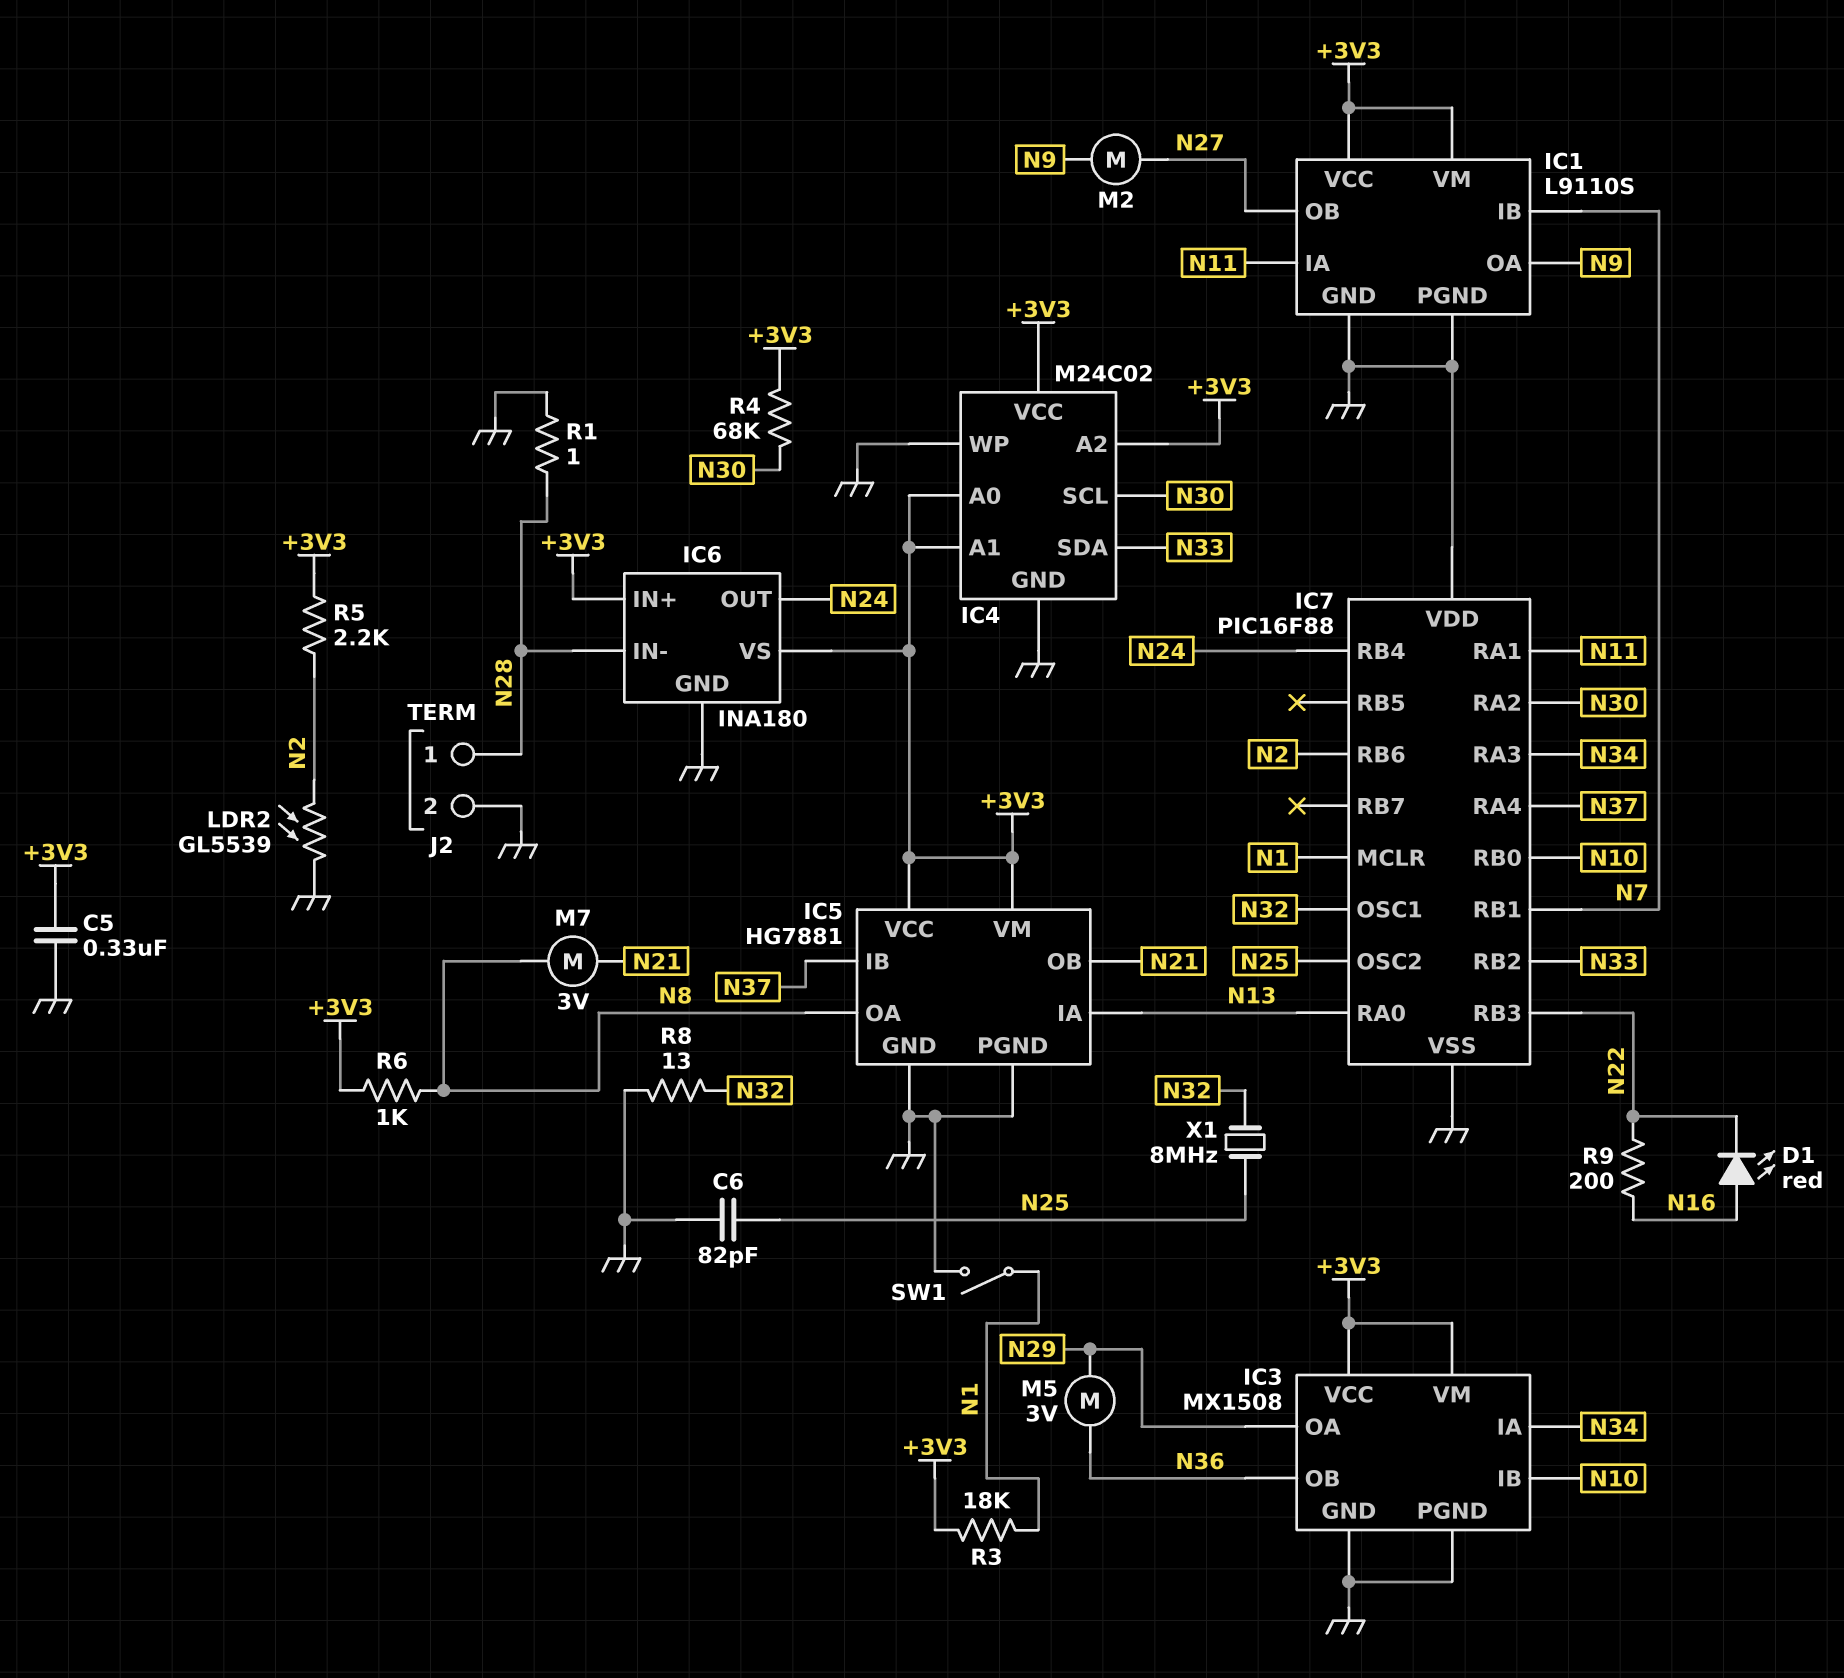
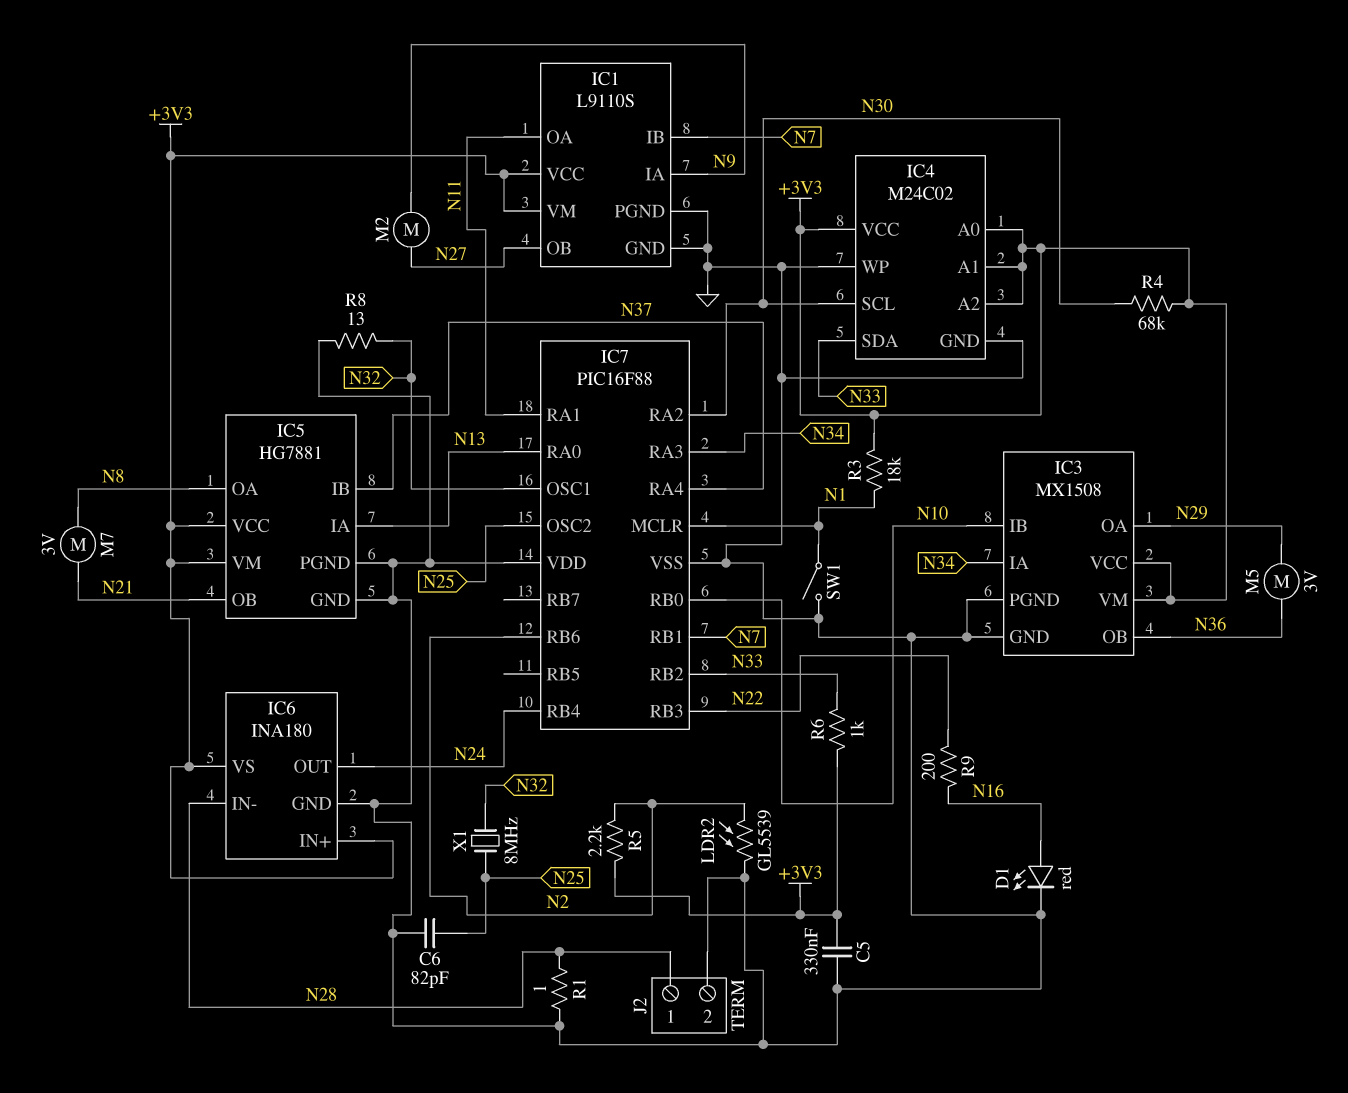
D1: LED red (A N16, K N22) -> LED red (A N16, K GND)
IC1 pin IA: N11 -> N9
IC1 pin OA: N9 -> N11
R6: 1k (+3V3, N8) -> 1k (+3V3, N33)

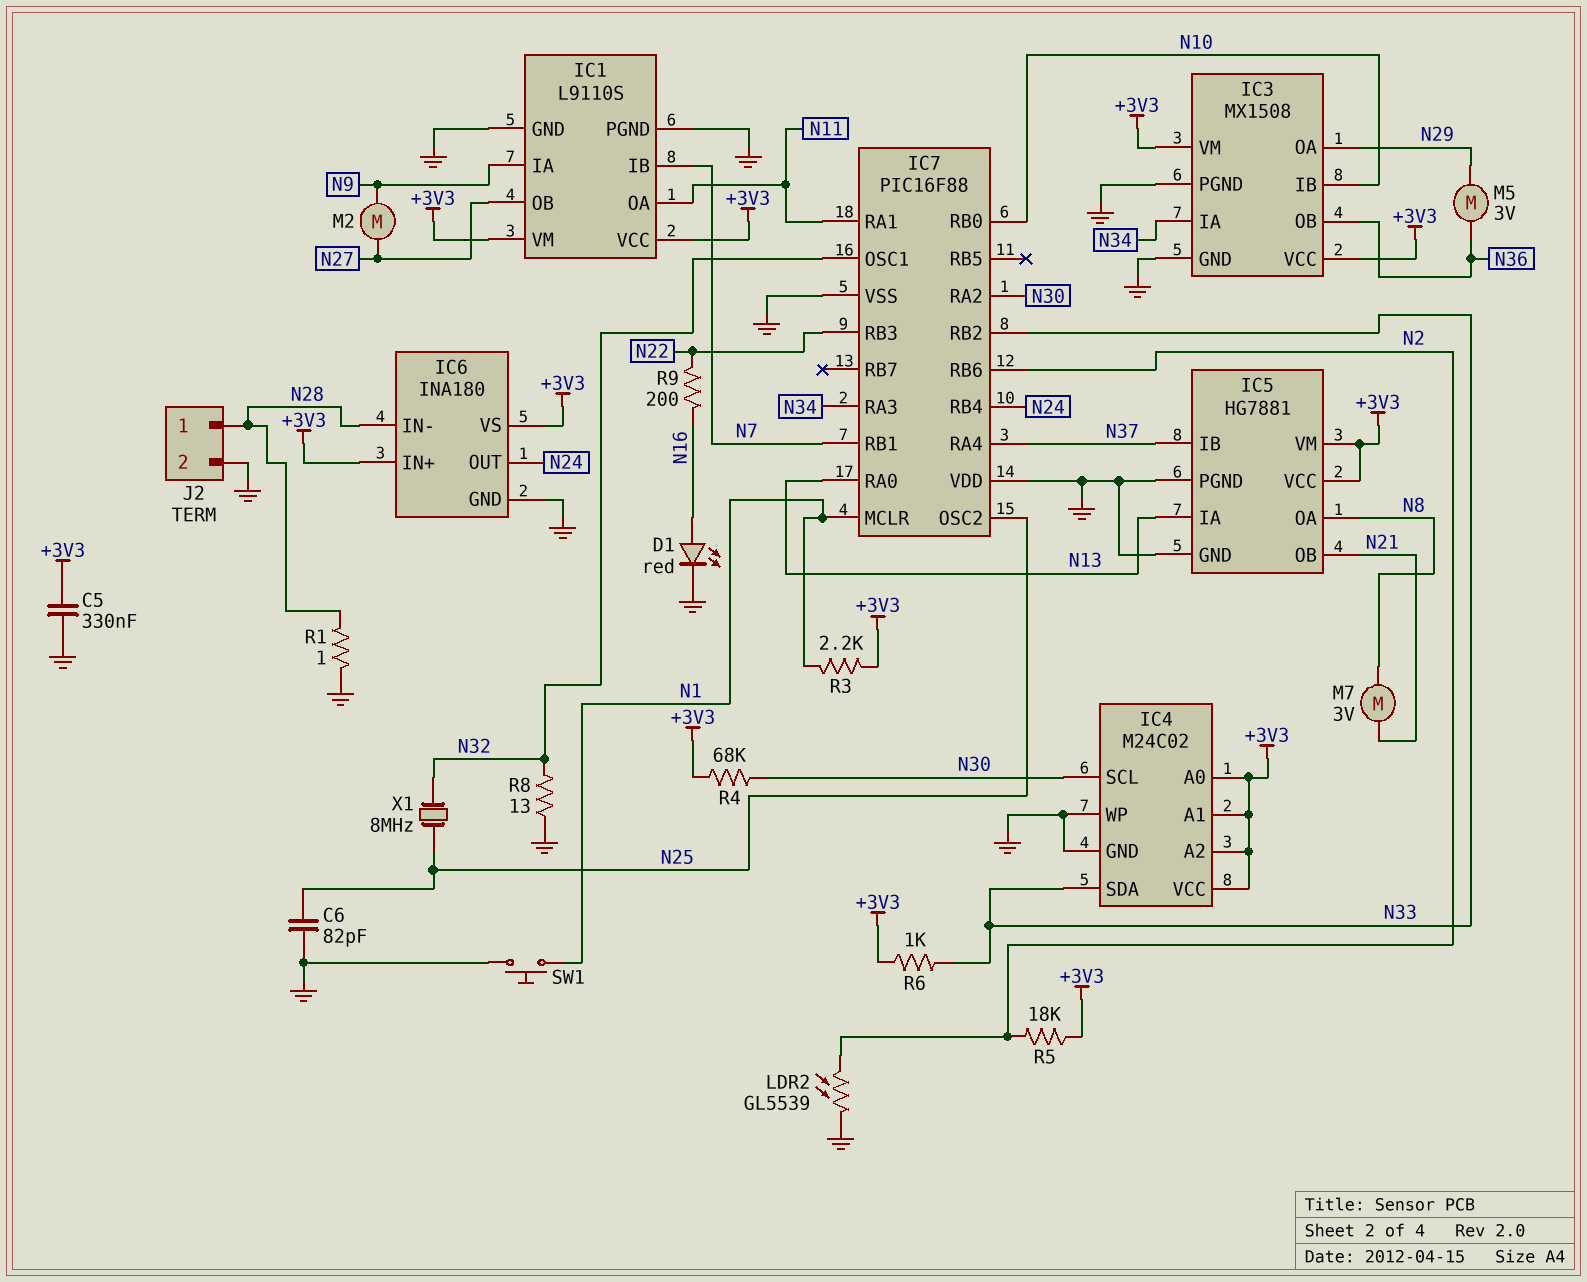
R3: 18k (+3V3, N1) -> 2.2k (+3V3, N1)
R5: 2.2k (+3V3, N2) -> 18k (+3V3, N2)
SW1: switch (GND, N1) -> button (GND, N1)

